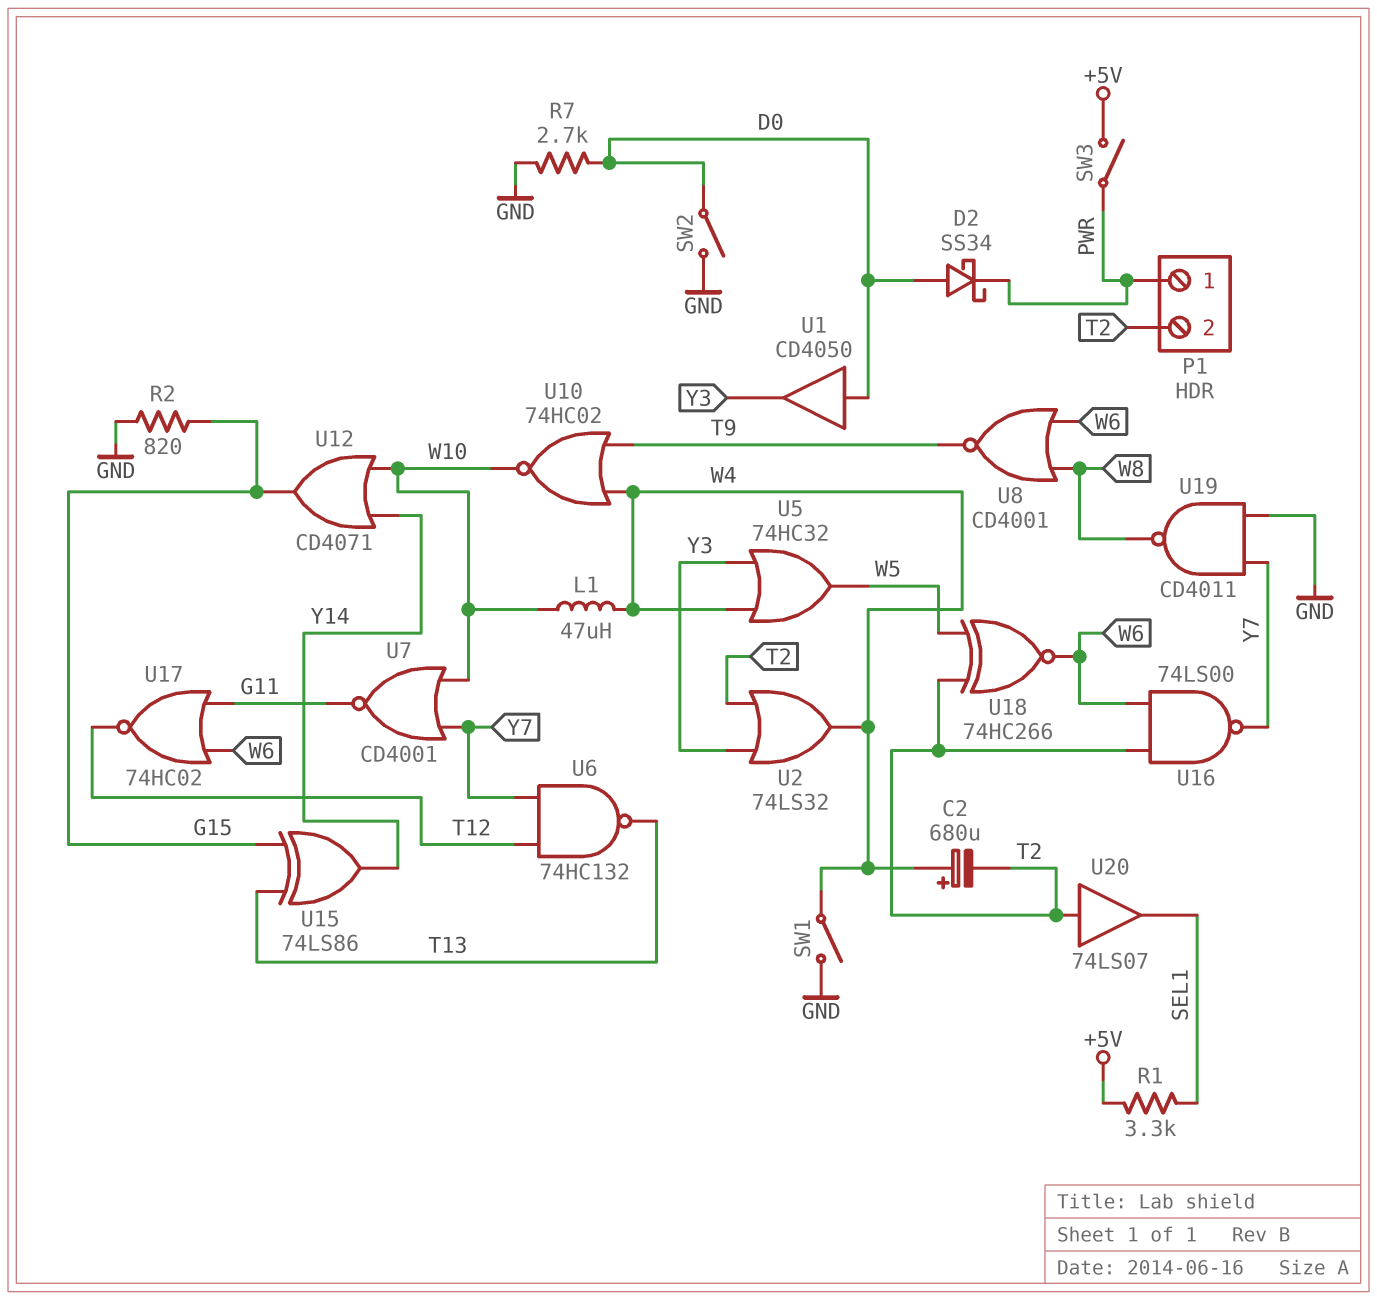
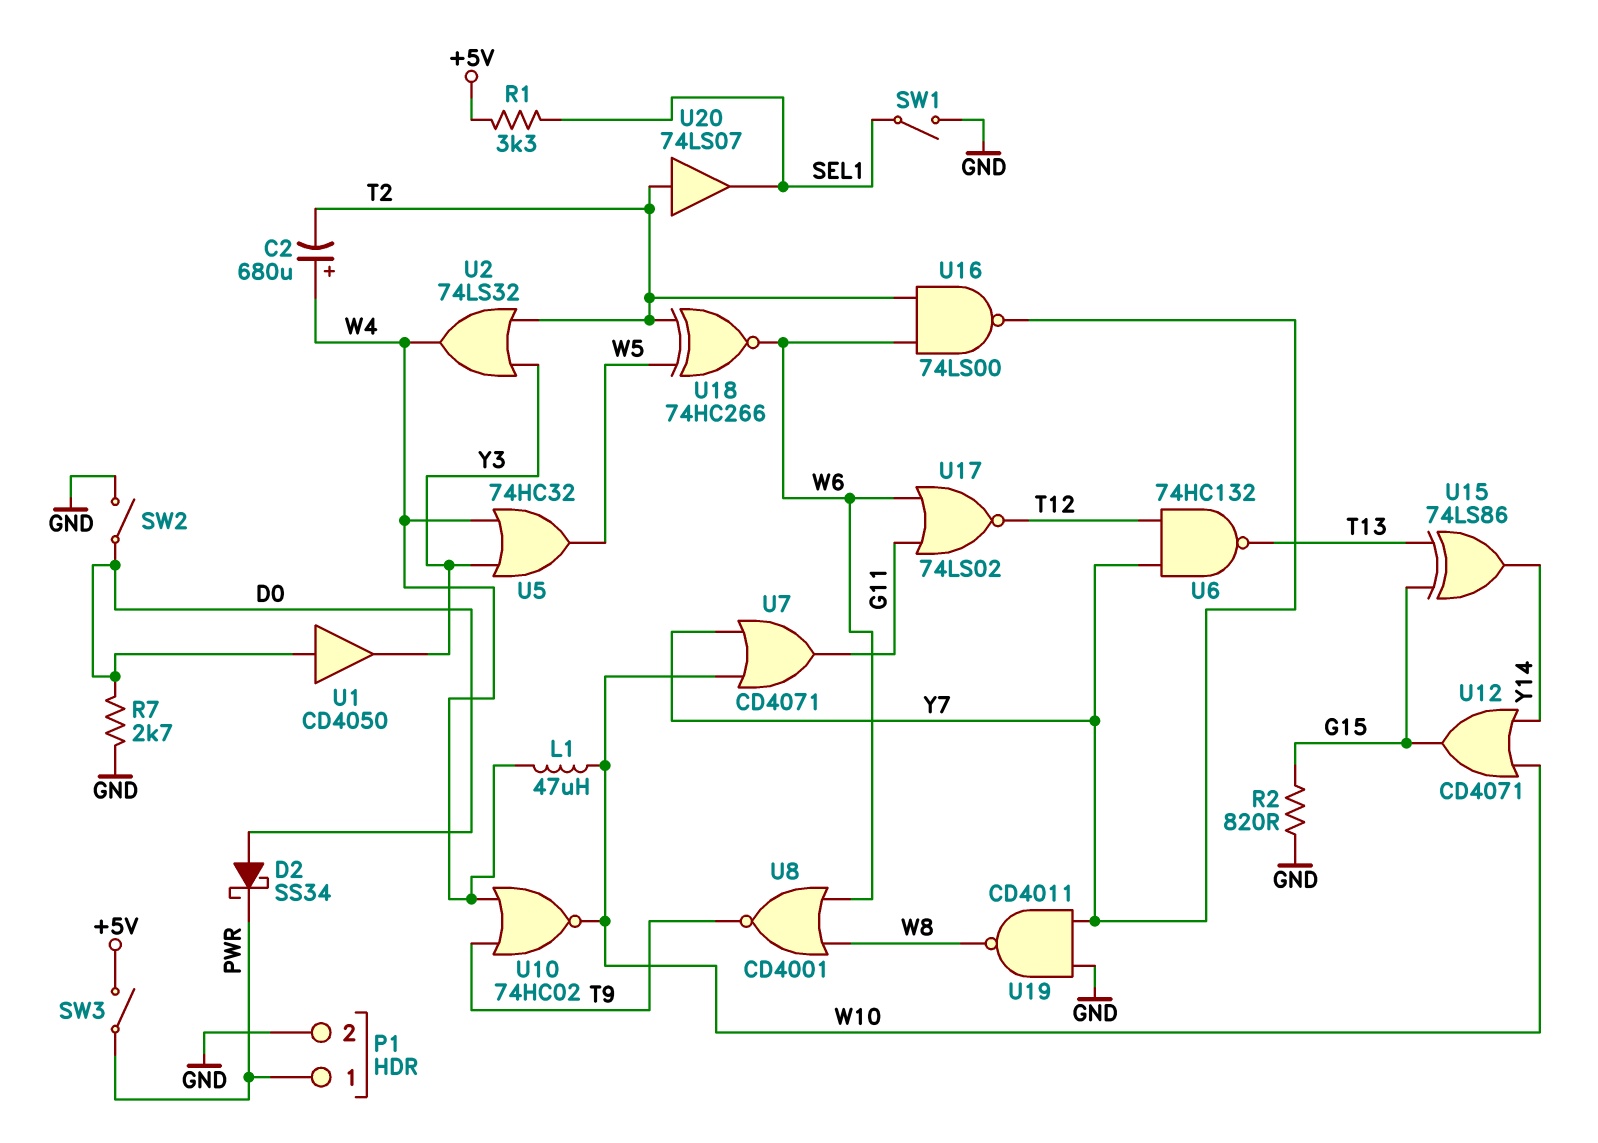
P1 pin 2: T2 -> GND
SW1: switch (GND, W4) -> switch (GND, SEL1)
U7: NOR CD4001 (in W10, in Y7, out G11) -> OR CD4071 (in W10, in Y7, out G11)
U17: NOR 74HC02 (in G11, in W6, out T12) -> NOR 74LS02 (in G11, in W6, out T12)

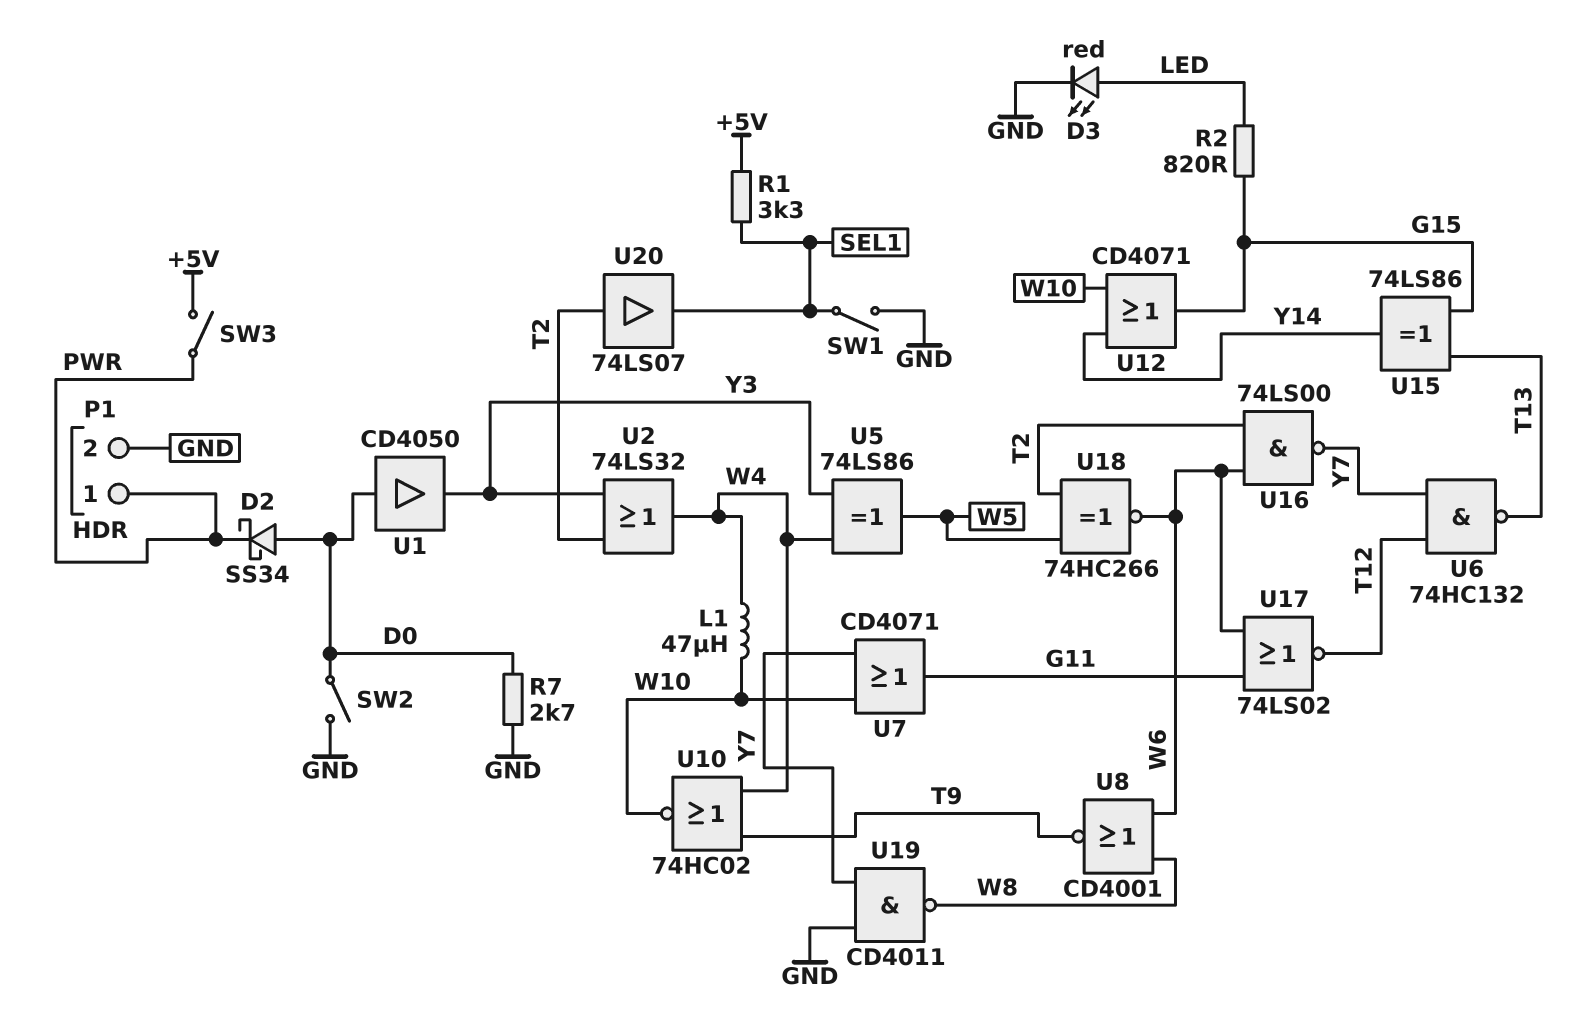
C2: 680uF (plus W4, minus T2) -> none
D3: none -> LED red (A LED, K GND)
R2: 820 (G15, GND) -> 820 (G15, LED)
U5: OR 74HC32 (in W4, in Y3, out W5) -> XOR 74LS86 (in W4, in Y3, out W5)

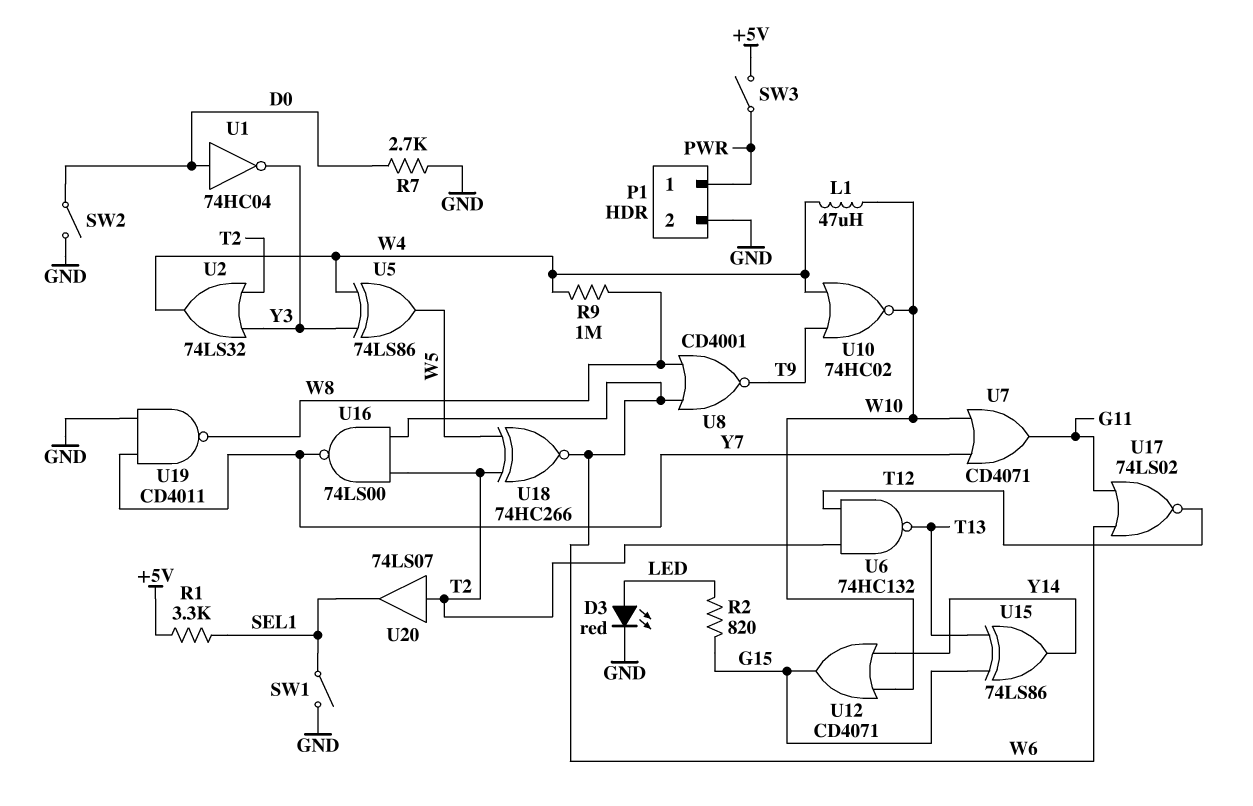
D2: schottky SS34 (A D0, K PWR) -> none
R9: none -> 1M (W4, W8)
U1: buffer CD4050 (in D0, out Y3) -> NOT 74HC04 (in D0, out Y3)
U6: NAND 74HC132 (in T12, in Y7, out T13) -> NAND 74HC132 (in T2, in T12, out T13)

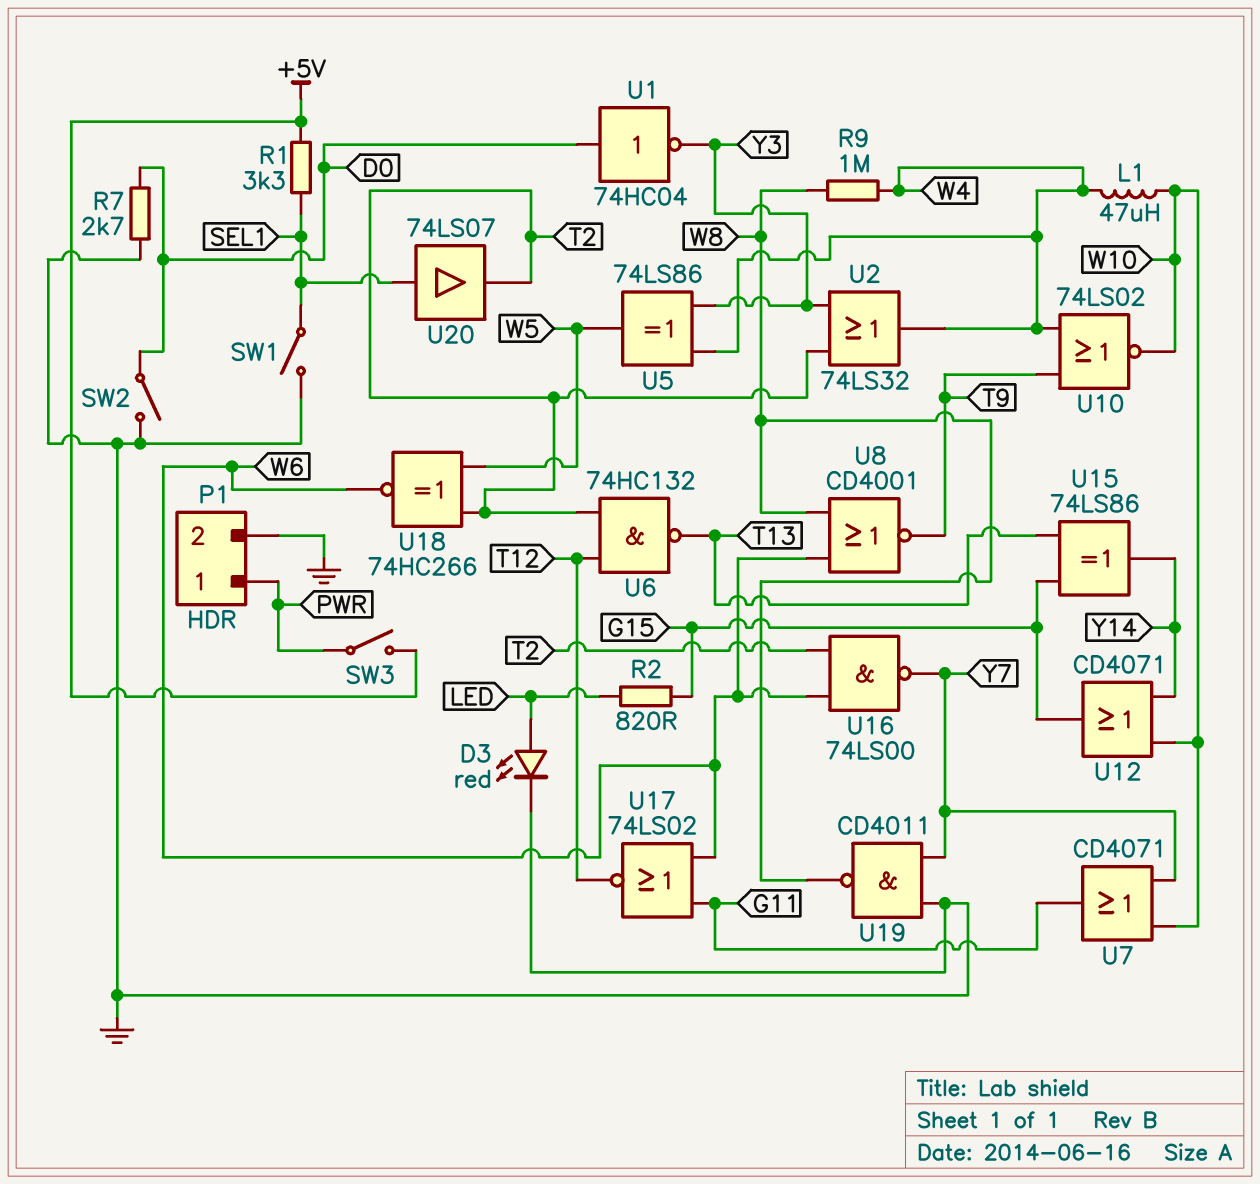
U10: NOR 74HC02 (in T9, in W4, out W10) -> NOR 74LS02 (in T9, in W4, out W10)
U20: buffer 74LS07 (in T2, out SEL1) -> buffer 74LS07 (in SEL1, out T2)

